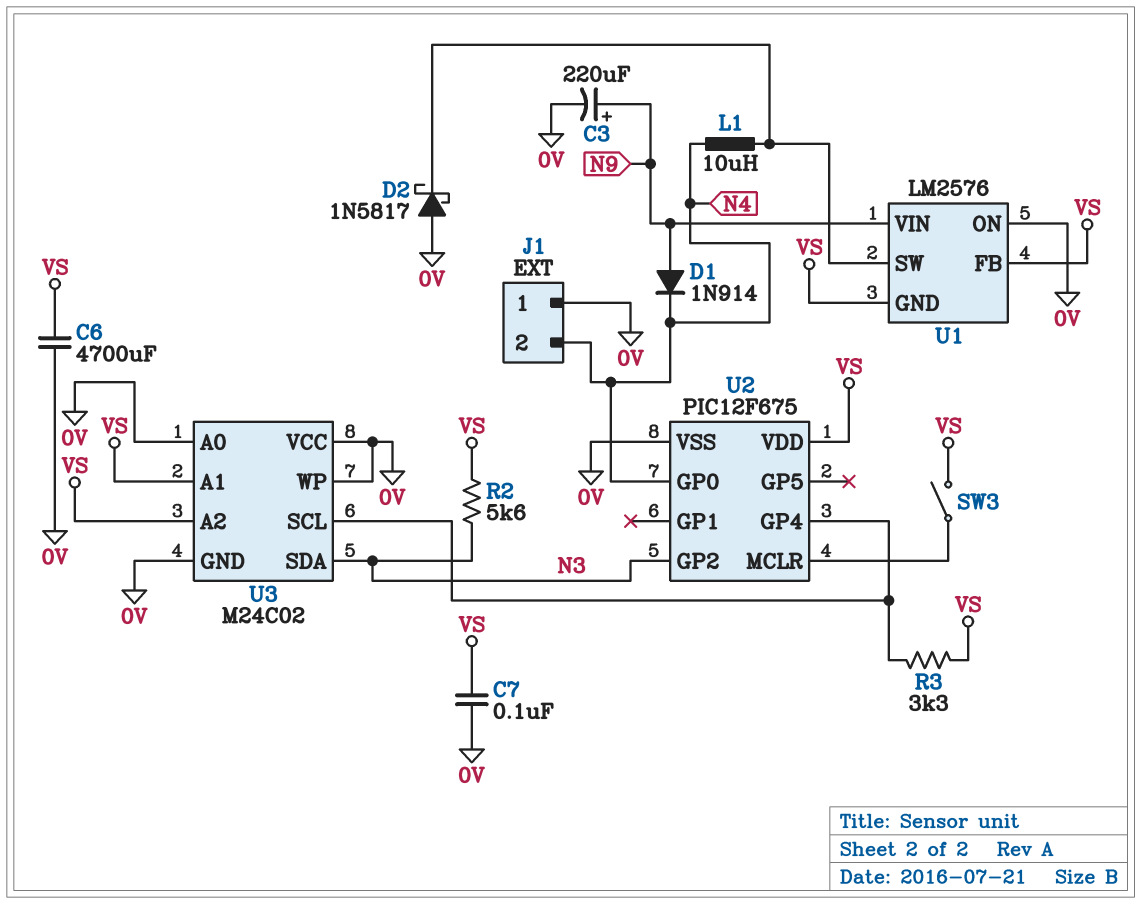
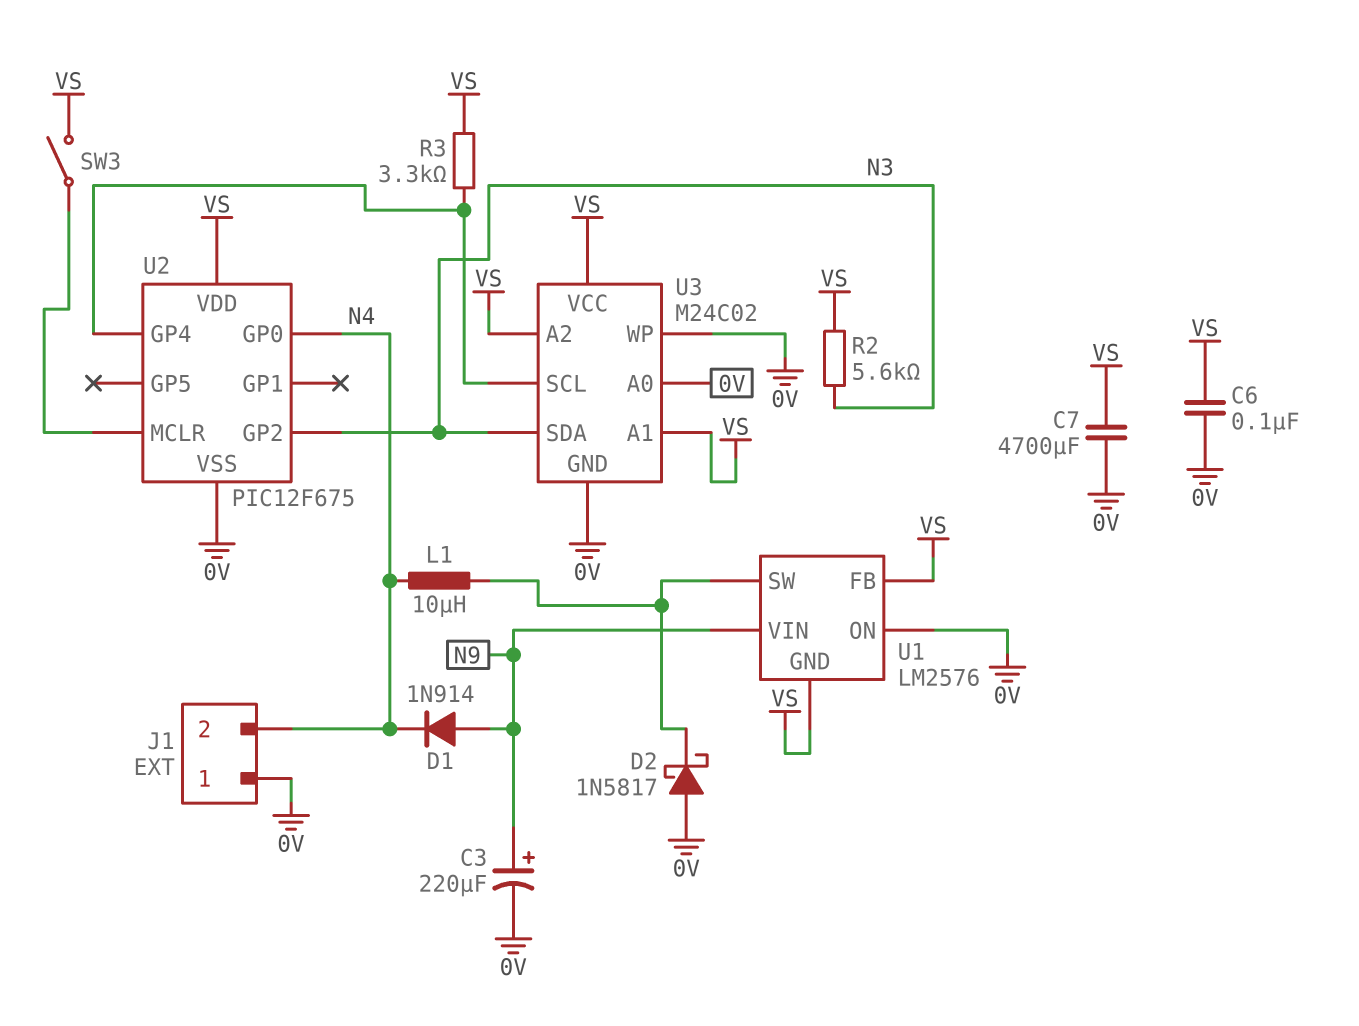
C6: 4700uF (0V, VS) -> 100nF (0V, VS)
C7: 100nF (0V, VS) -> 4700uF (0V, VS)
U3 pin VCC: 0V -> VS

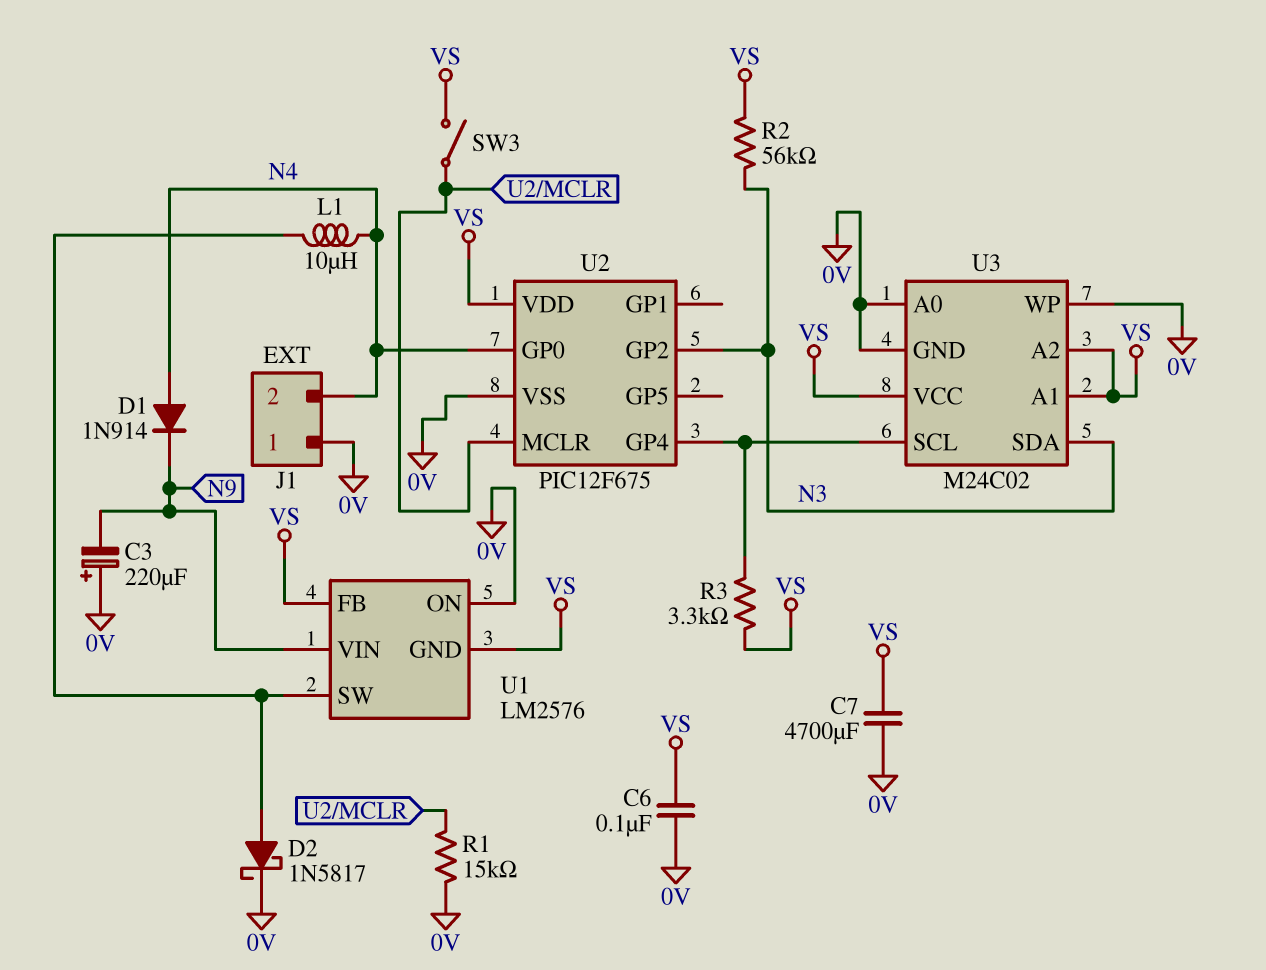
C3: 220uF (plus N9, minus 0V) -> 220uF (plus 0V, minus N9)
D1: diode 1N914 (A N9, K N4) -> diode 1N914 (A N4, K N9)
D2: schottky 1N5817 (A 0V, K U1/SW) -> schottky 1N5817 (A U1/SW, K 0V)
R1: none -> 15k (0V, U2/MCLR)
R2: 5.6k (N3, VS) -> 56k (N3, VS)

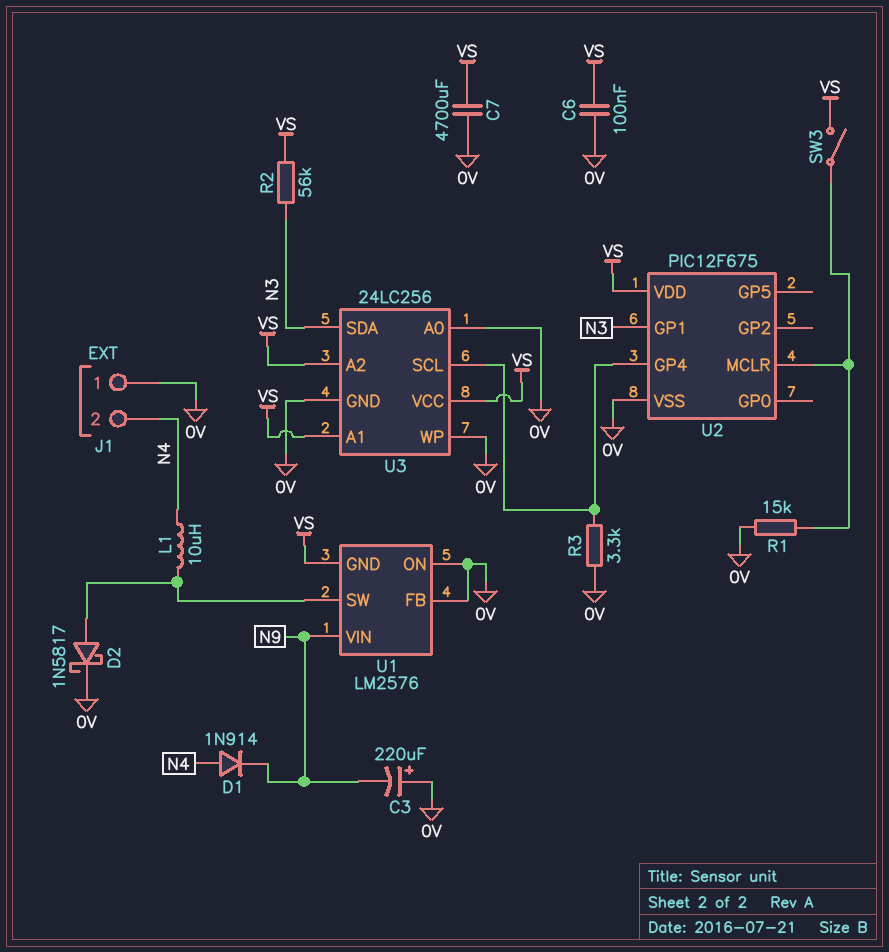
R3: 3.3k (U2/GP4, VS) -> 3.3k (0V, U2/GP4)
U1 pin FB: VS -> 0V
U2 pin GP0: N4 -> none
U2 pin GP1: none -> N3
U2 pin GP2: N3 -> none
U3: M24C02 -> 24LC256

